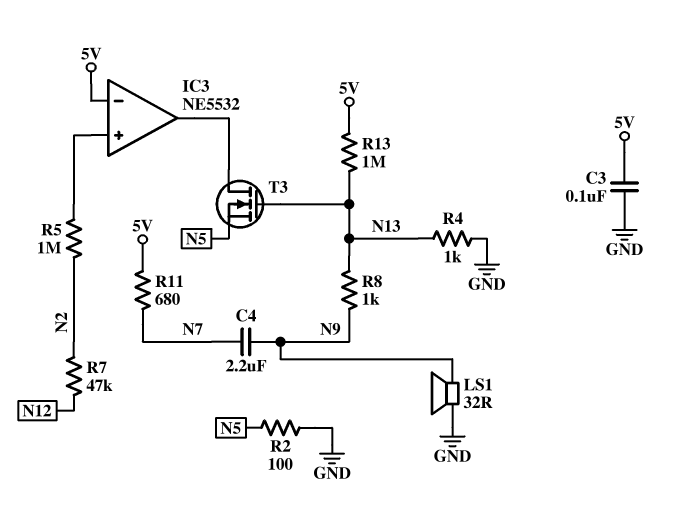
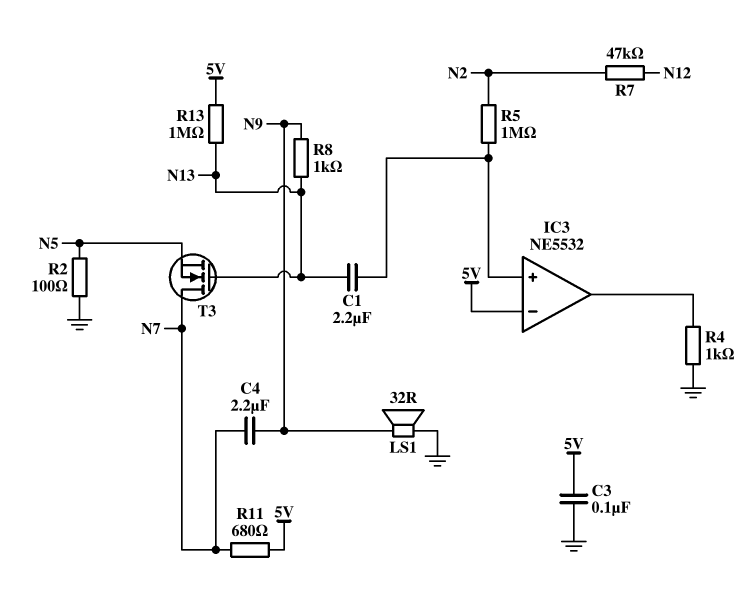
C1: none -> 2.2uF (IC3/in+, N13)
R4: 1k (GND, N13) -> 1k (GND, IC3/out)
T3: NMOS (G N13, D IC3/out, S N5) -> NMOS (G N13, D N7, S N5)

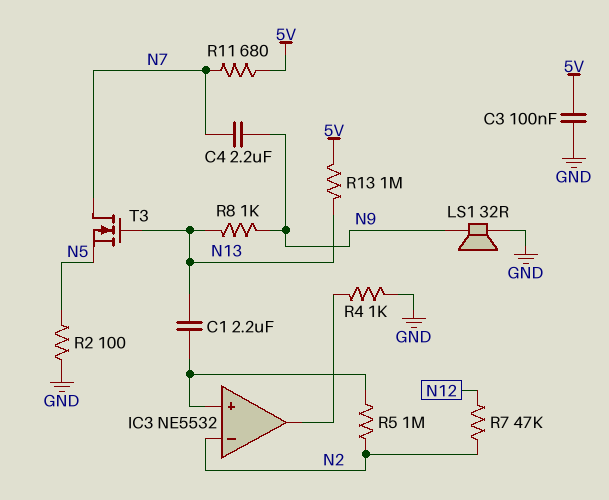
IC3 pin in-: 5V -> N2

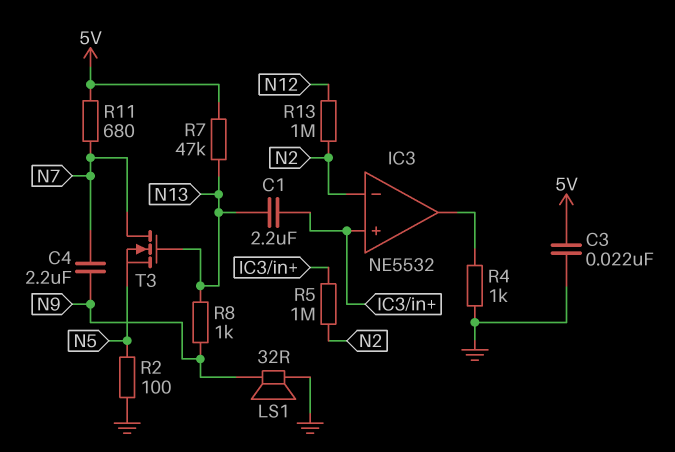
C3: 100nF (5V, GND) -> 22nF (5V, GND)
R7: 47k (N2, N12) -> 47k (5V, N13)
R13: 1M (5V, N13) -> 1M (N2, N12)

